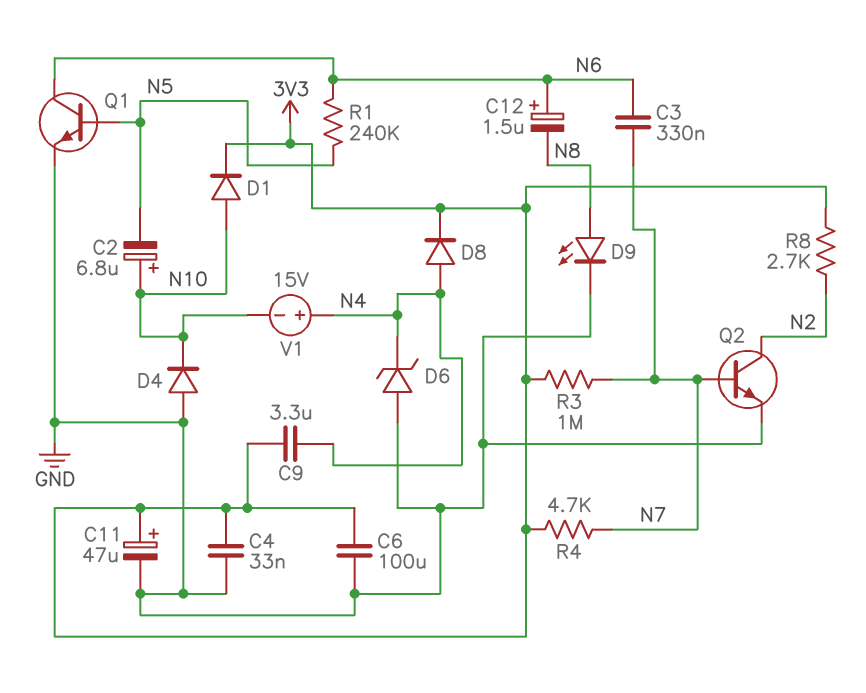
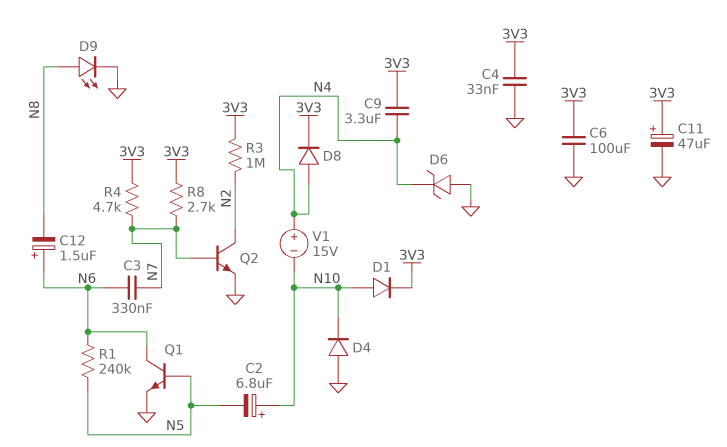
R3: 1M (3V3, N7) -> 1M (3V3, N2)
R8: 2.7k (3V3, N2) -> 2.7k (3V3, N7)

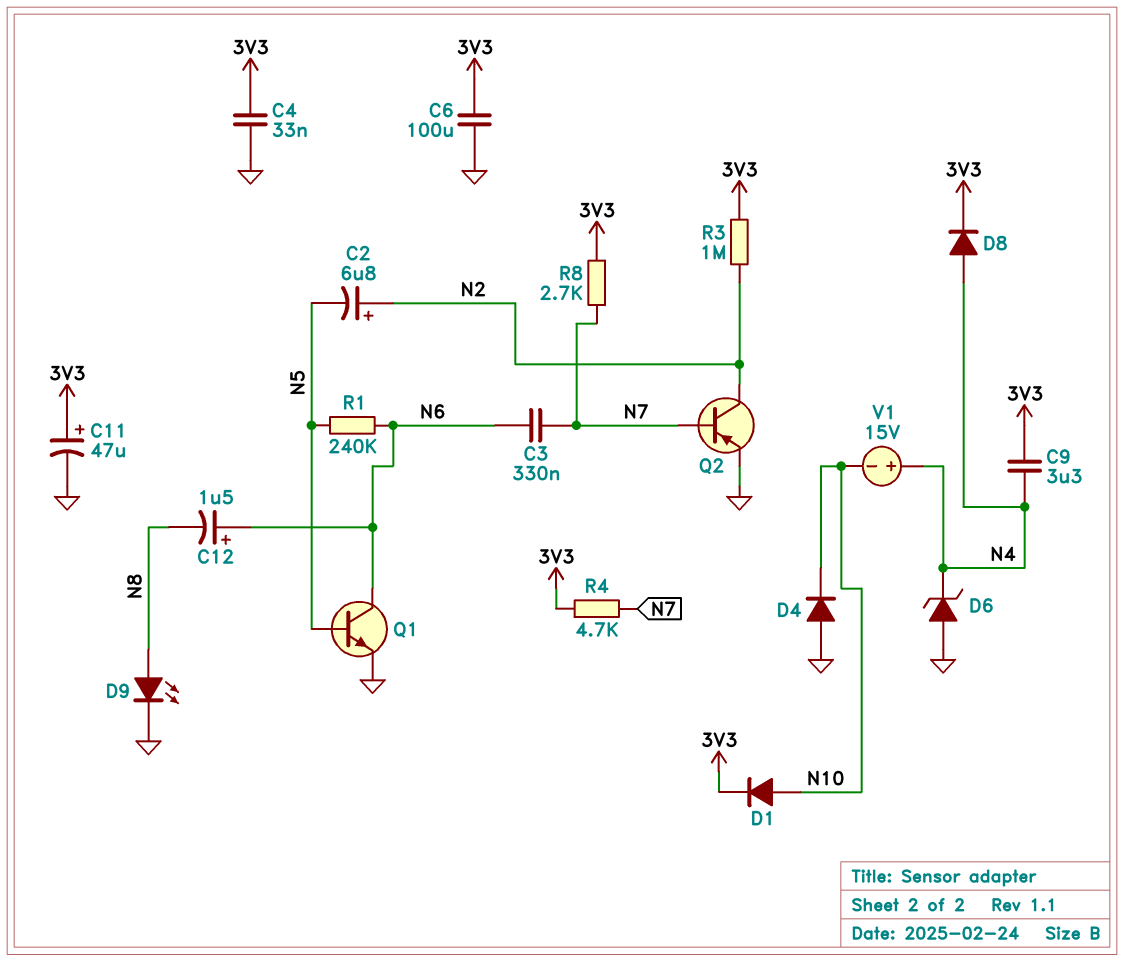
C2: 6.8uF (plus N10, minus N5) -> 6.8uF (plus N2, minus N5)
Q2: NPN (B N7, C N2, E GND) -> PNP (B N7, C N2, E GND)

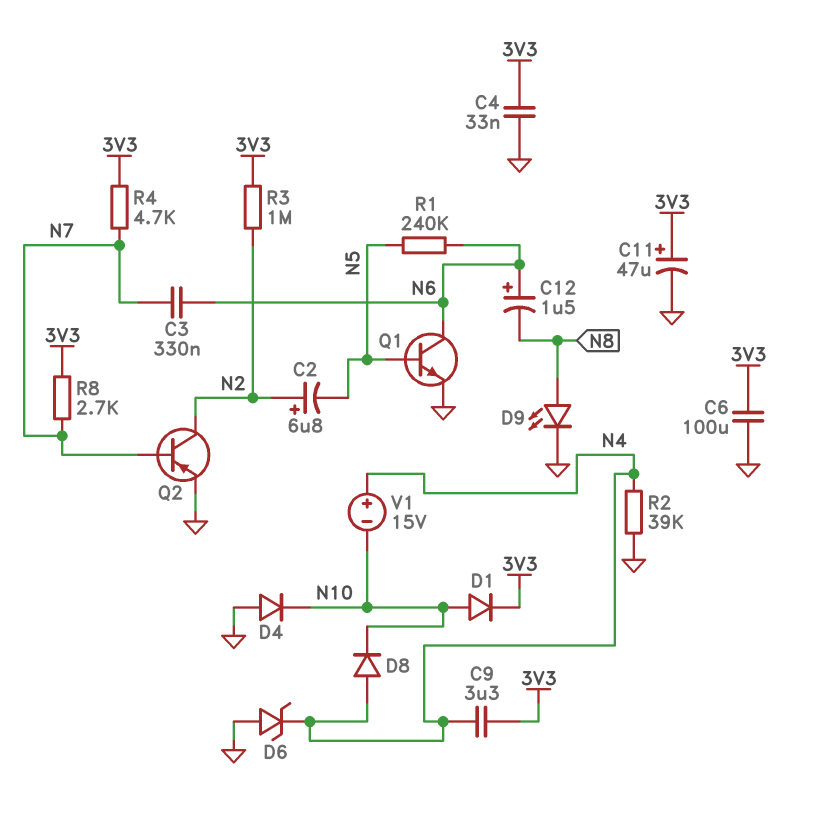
D8: diode (A N4, K 3V3) -> diode (A N4, K N10)
R2: none -> 39k (GND, N4)

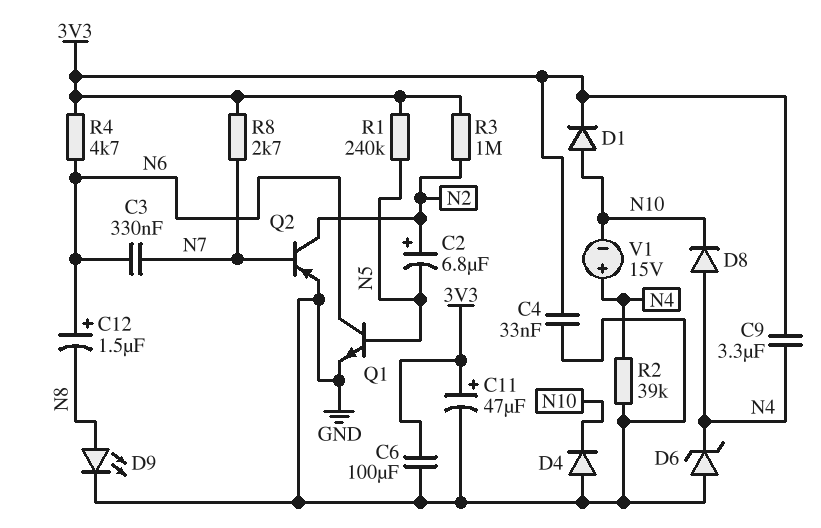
R1: 240k (N5, N6) -> 240k (3V3, N5)
R4: 4.7k (3V3, N7) -> 4.7k (3V3, N6)

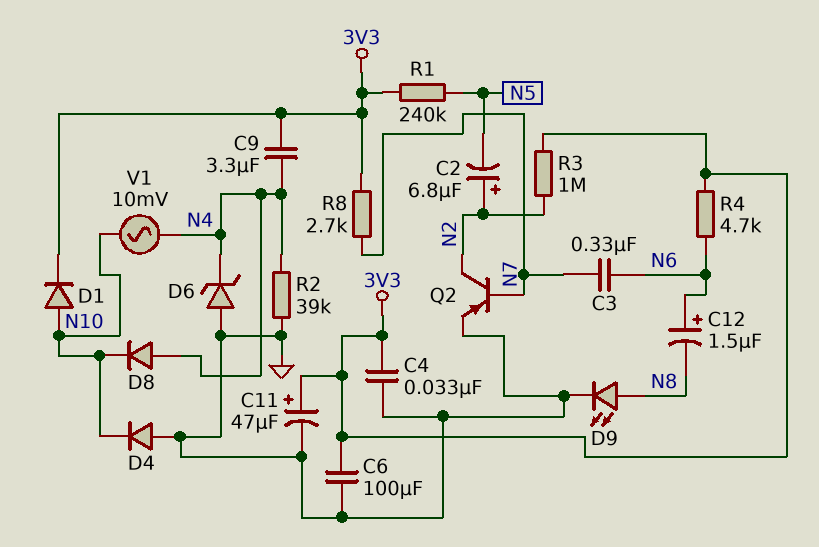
Q1: NPN (B N5, C N6, E GND) -> none
V1: 15V (plus N4, minus N10) -> AC 10mV (N4, N10)

